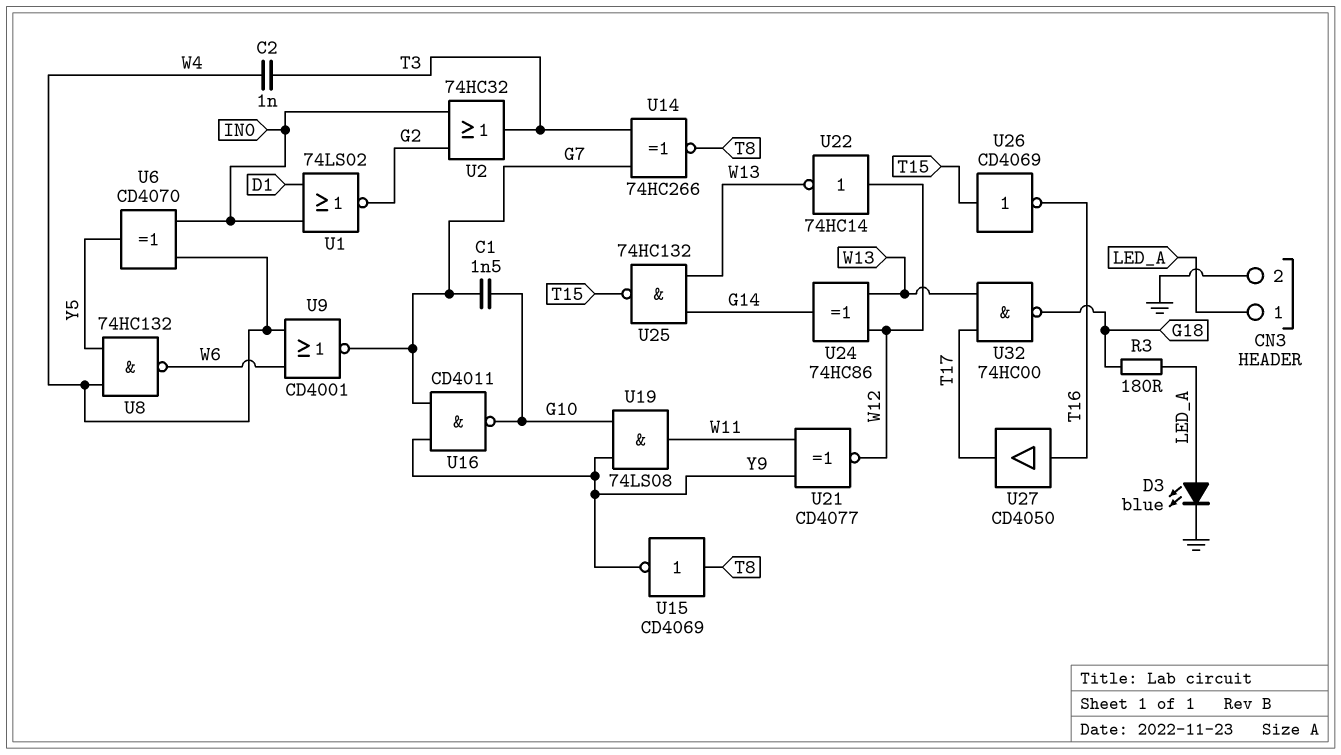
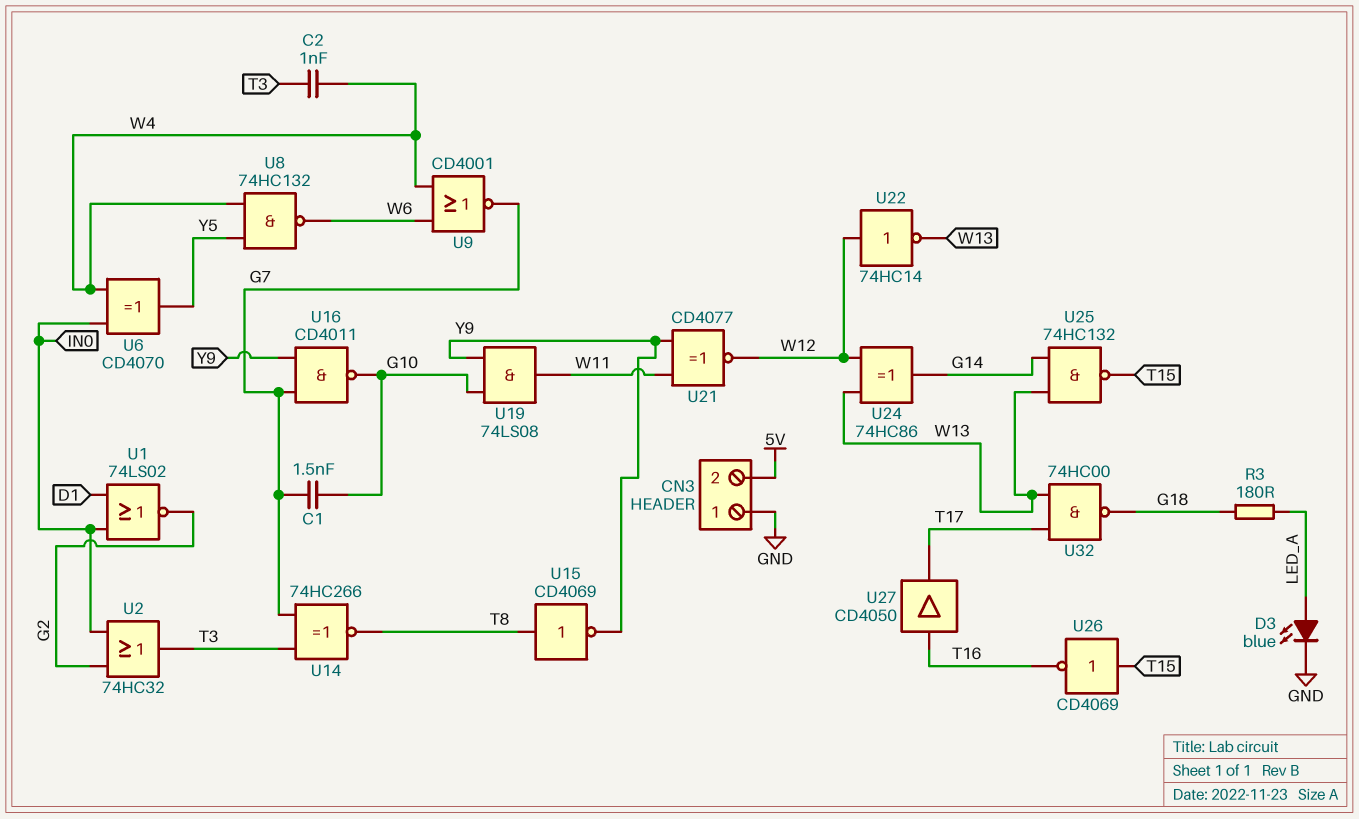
CN3 pin 1: LED_A -> GND
CN3 pin 2: GND -> 5V

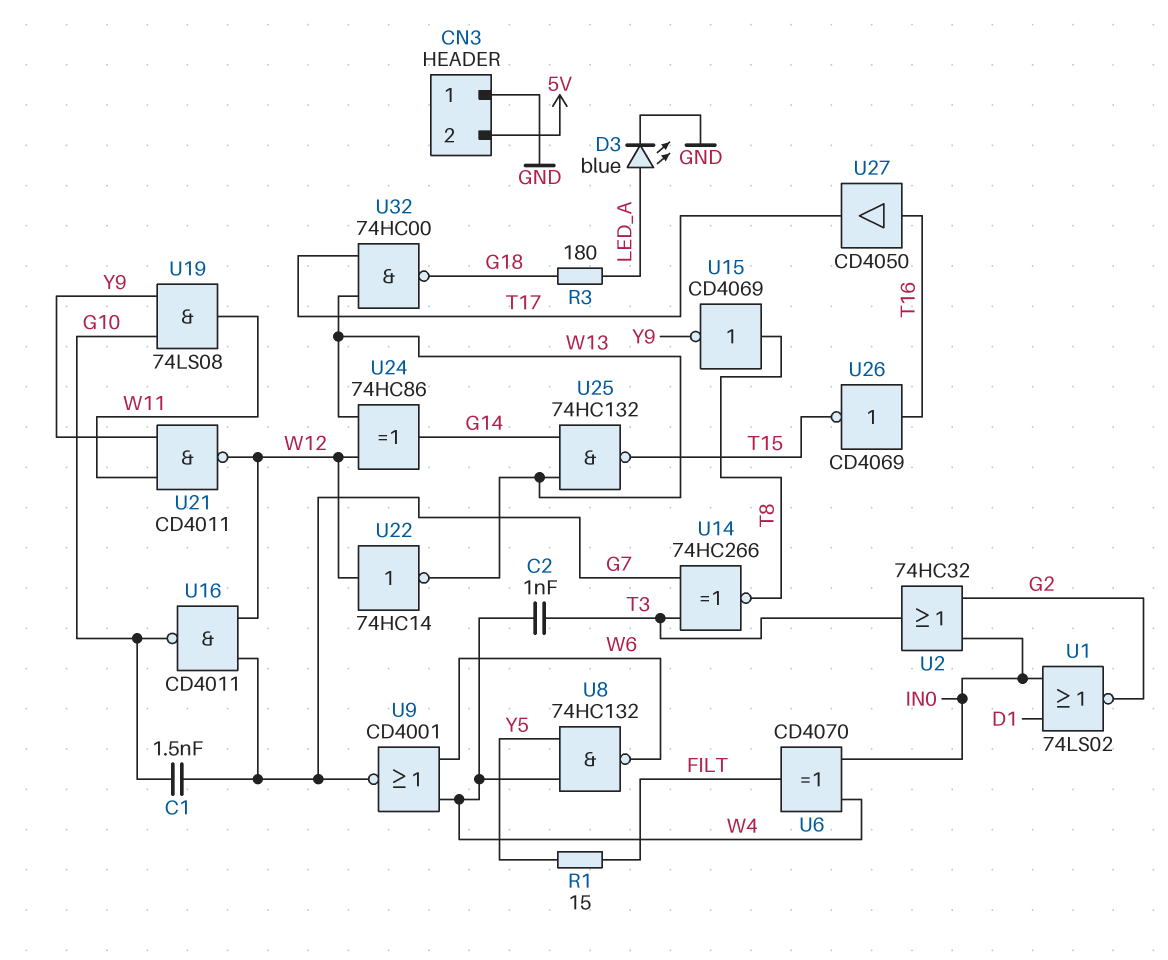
R1: none -> 15 (FILT, Y5)
U6: XOR CD4070 (in IN0, in W4, out Y5) -> XOR CD4070 (in IN0, in W4, out FILT)
U16: NAND CD4011 (in G7, in Y9, out G10) -> NAND CD4011 (in G7, in W12, out G10)
U21: XNOR CD4077 (in W11, in Y9, out W12) -> NAND CD4011 (in W11, in Y9, out W12)
U26: NOT CD4069 (in T15, out T16) -> NOT CD4069 (in T16, out T15)

